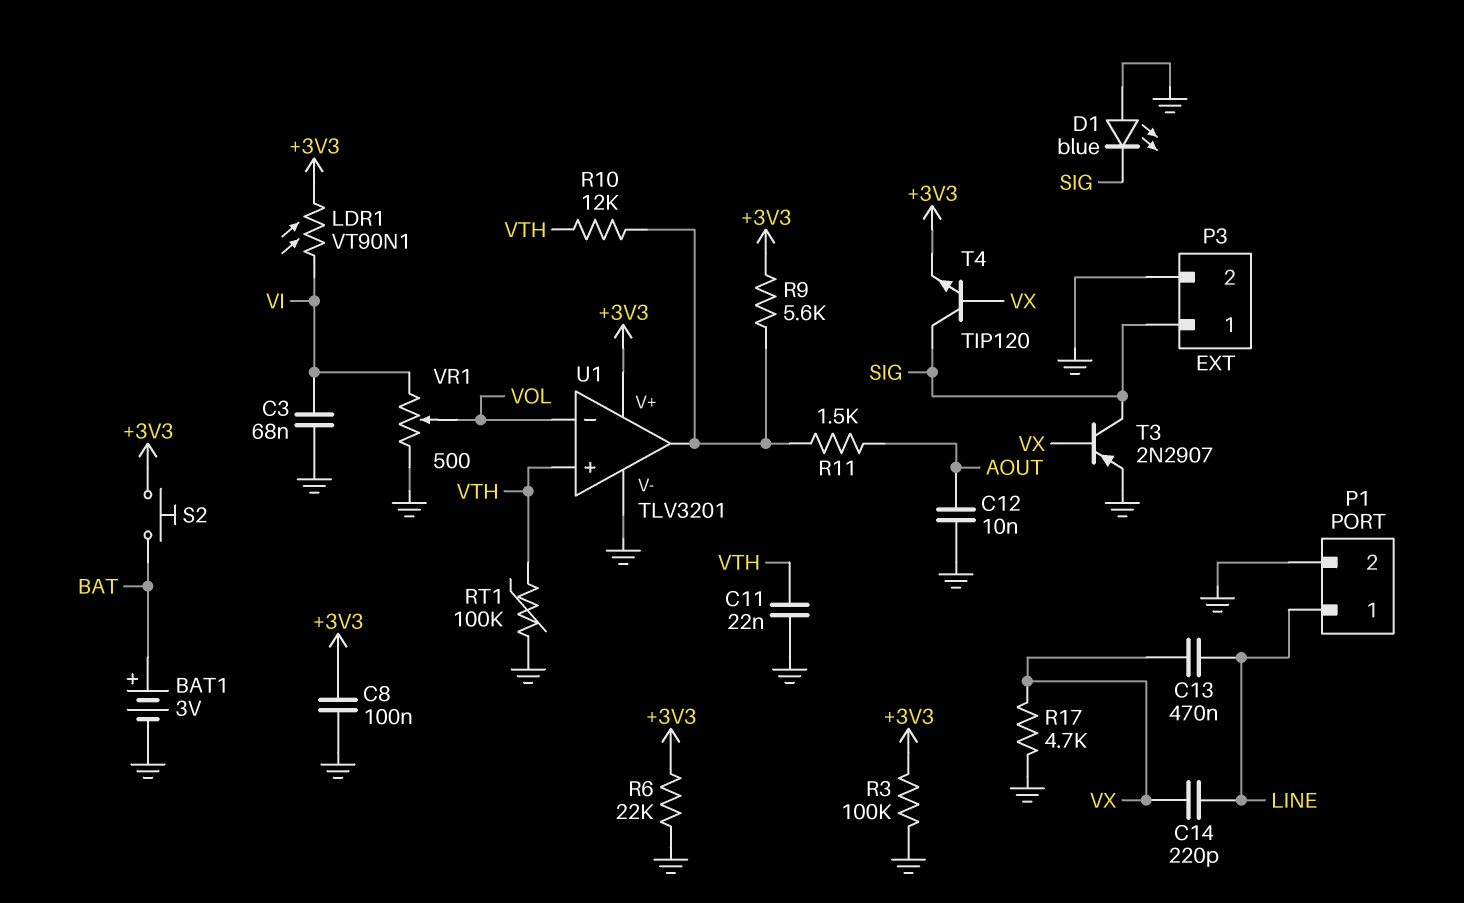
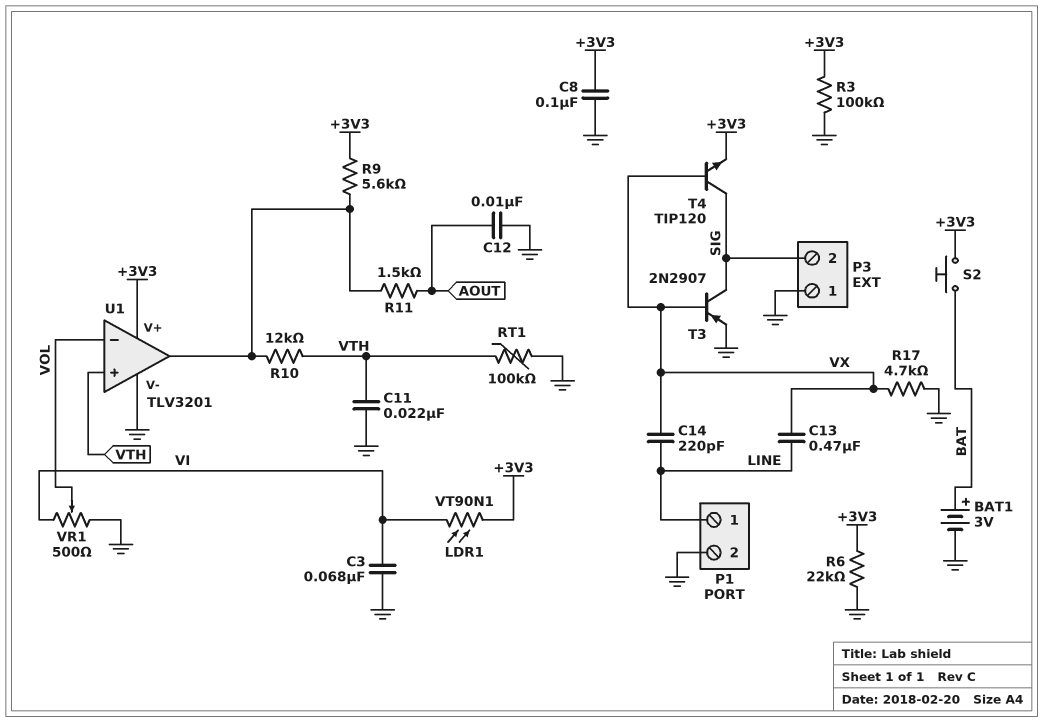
D1: LED blue (A GND, K SIG) -> none
P3 pin 1: SIG -> GND
P3 pin 2: GND -> SIG

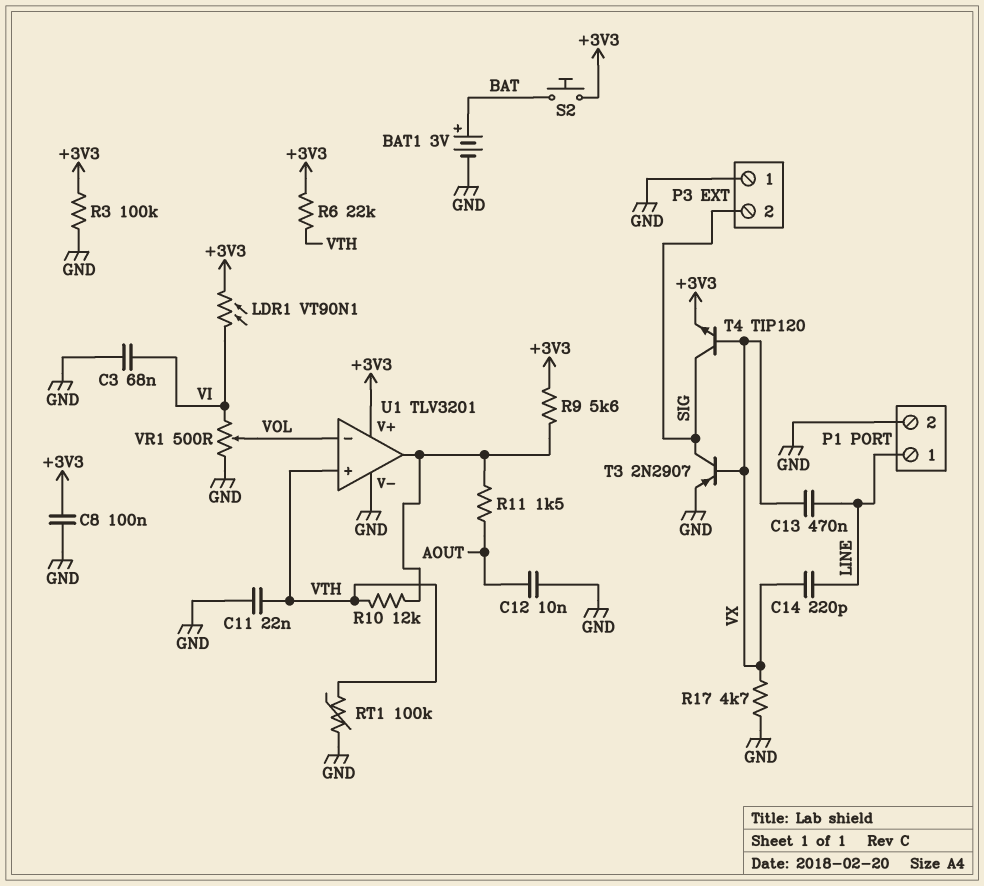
R6: 22k (+3V3, GND) -> 22k (+3V3, VTH)

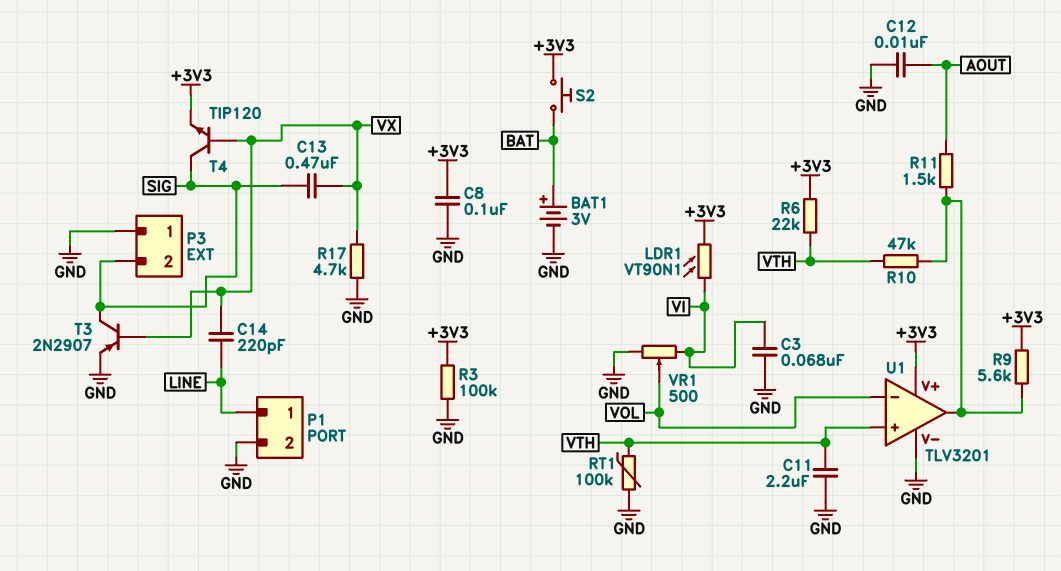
C11: 22nF (GND, VTH) -> 2.2uF (GND, VTH)
C13: 470nF (LINE, VX) -> 470nF (SIG, VX)
R10: 12k (U1/out, VTH) -> 47k (U1/out, VTH)

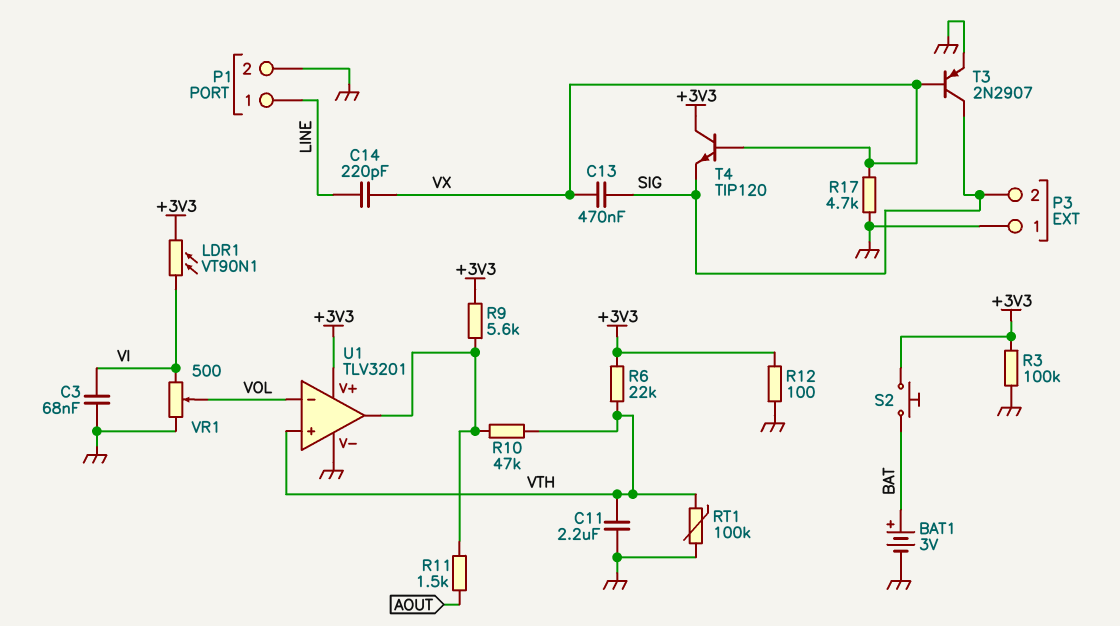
C8: 100nF (+3V3, GND) -> none
C12: 10nF (AOUT, GND) -> none
R12: none -> 100 (+3V3, GND)
T4: NPN TIP120 (B VX, C SIG, E +3V3) -> NPN TIP120 (B VX, C +3V3, E SIG)

